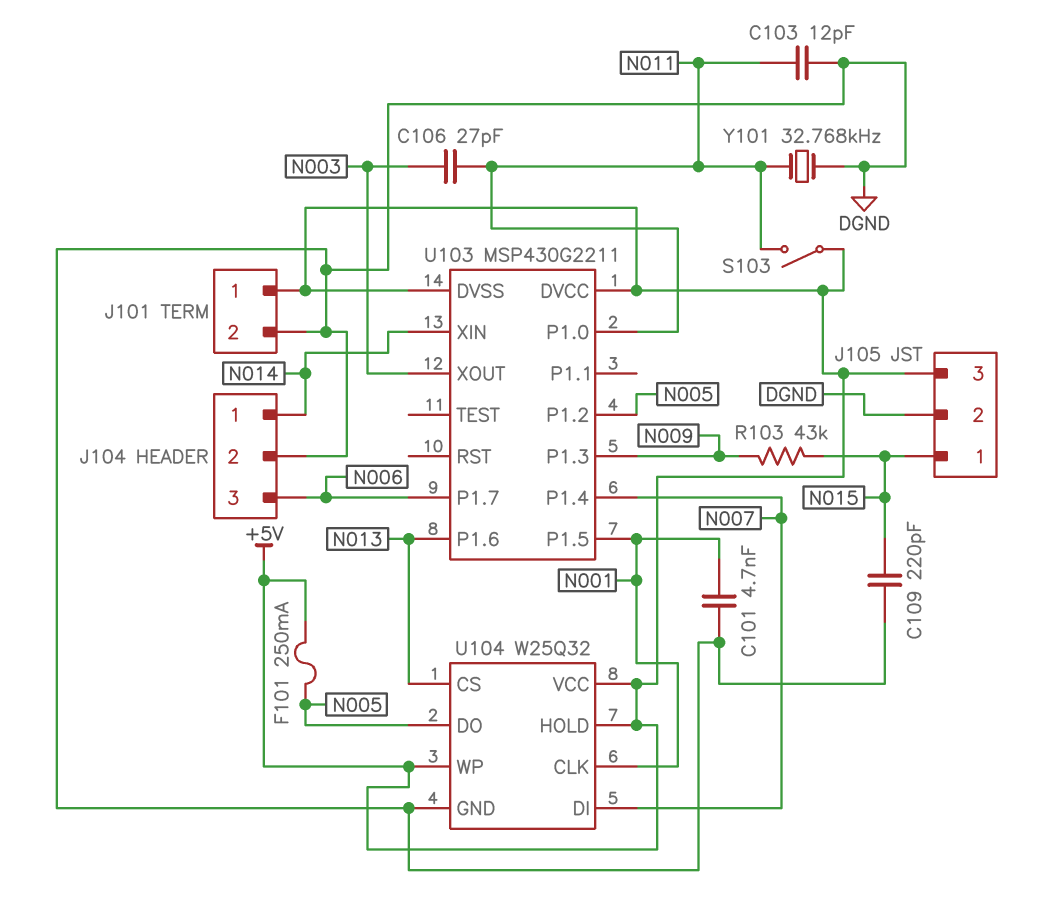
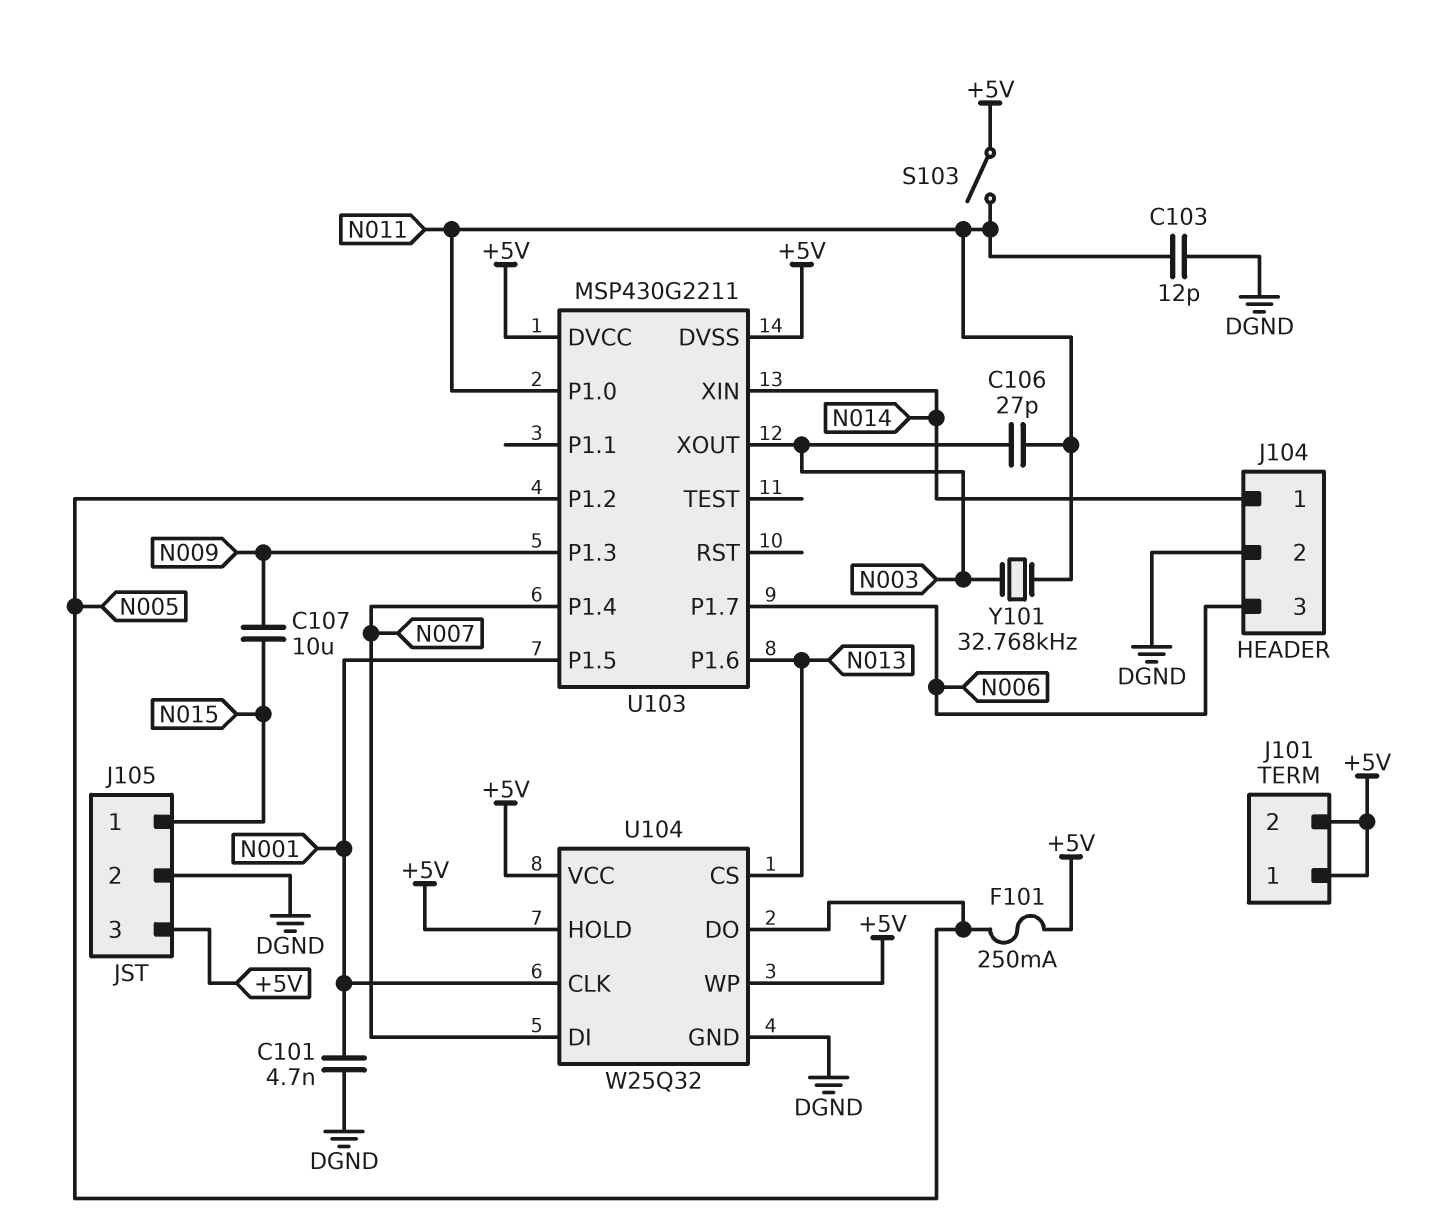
C107: none -> 10uF (N009, N015)
C109: 220pF (DGND, N015) -> none
J101 pin 2: DGND -> +5V
R103: 43k (N009, N015) -> none
Y101: 32.768kHz (DGND, N011) -> 32.768kHz (N003, N011)

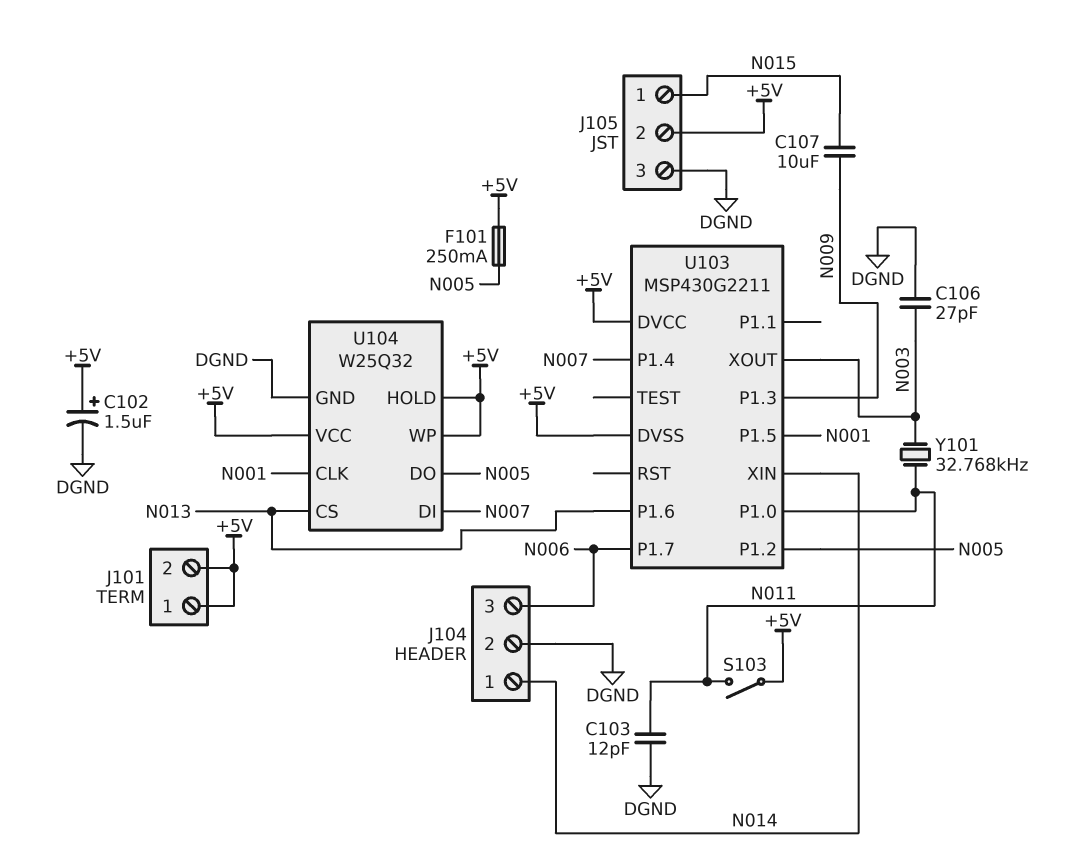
C101: 4.7nF (DGND, N001) -> none
C102: none -> 1.5uF (plus +5V, minus DGND)
C106: 27pF (N003, N011) -> 27pF (DGND, N003)
J105 pin 2: DGND -> +5V
J105 pin 3: +5V -> DGND

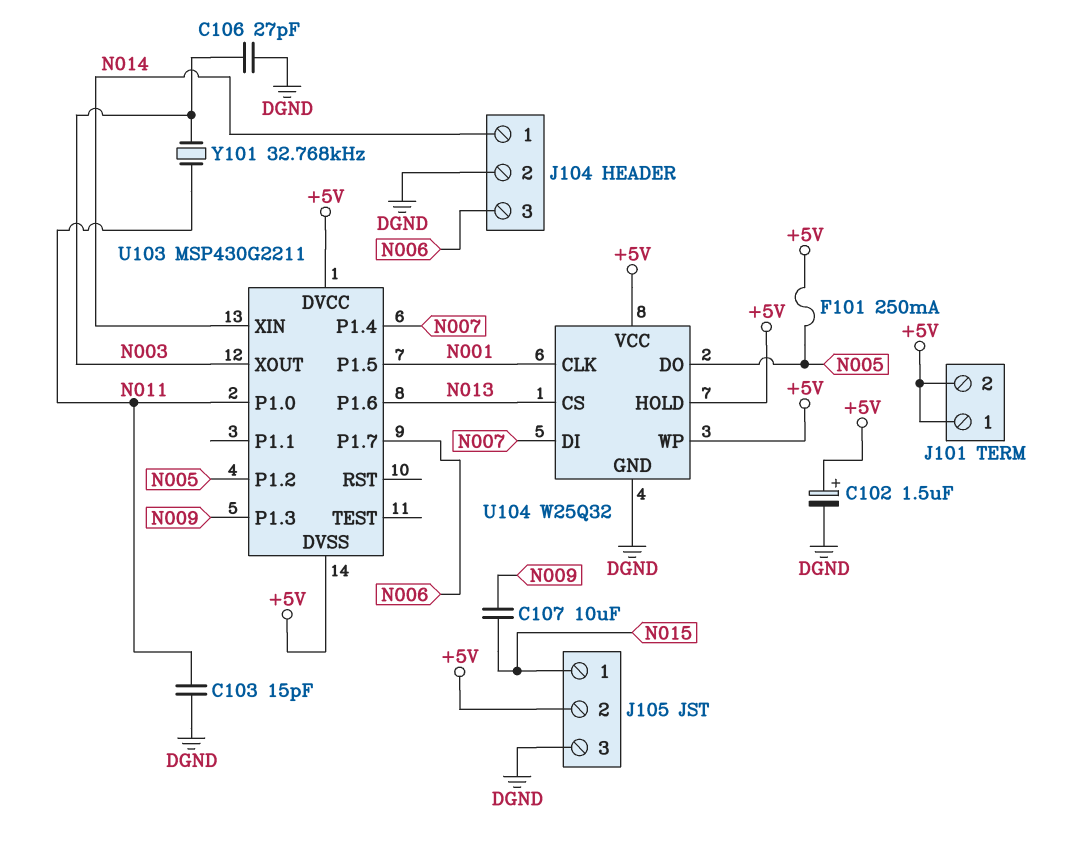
C103: 12pF (DGND, N011) -> 15pF (DGND, N011)
S103: switch (+5V, N011) -> none

